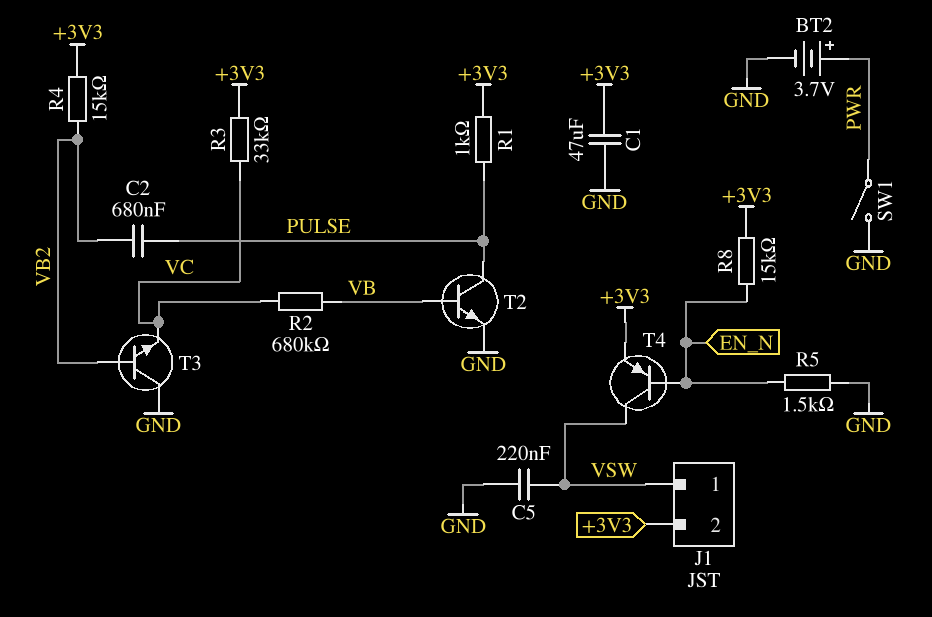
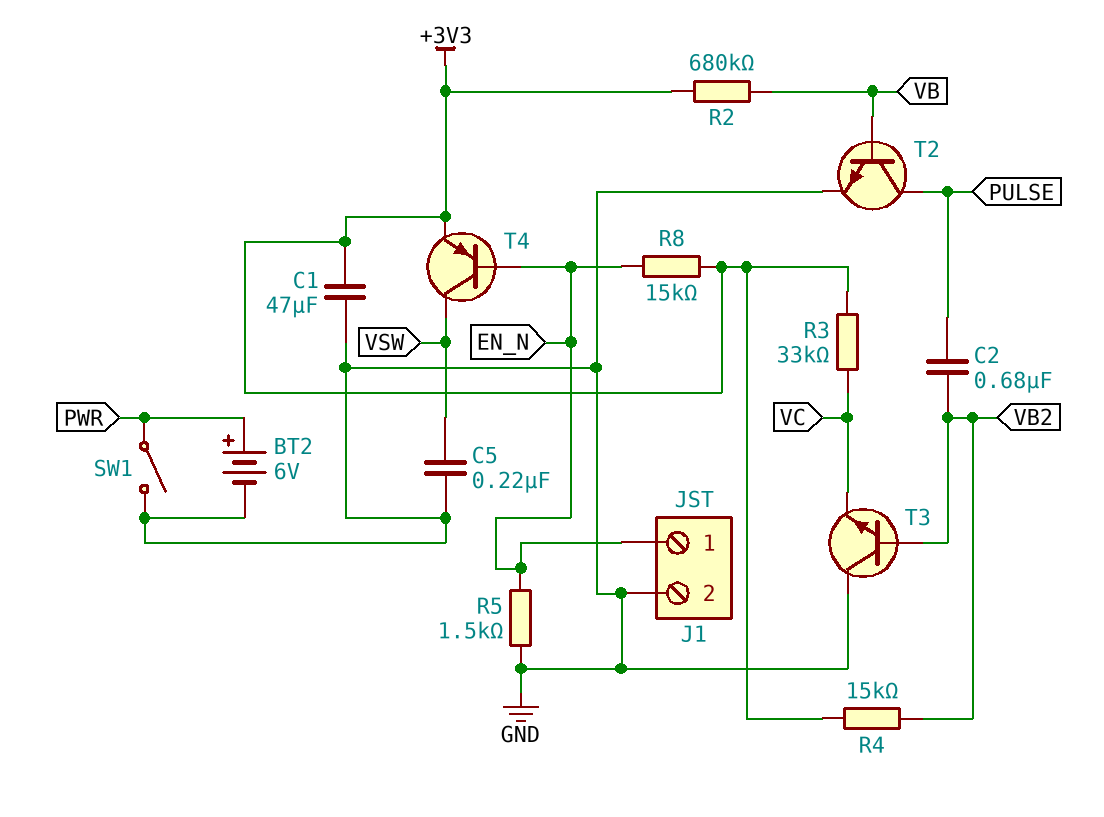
BT2: 3.7V (plus PWR, minus GND) -> 6V (plus PWR, minus GND)
J1 pin 1: VSW -> EN_N
J1 pin 2: +3V3 -> GND
R1: 1k (+3V3, PULSE) -> none
R2: 680k (VB, VC) -> 680k (+3V3, VB)

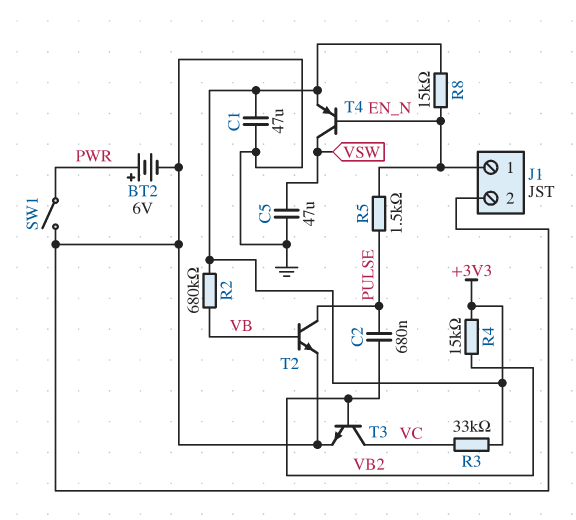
C5: 220nF (GND, VSW) -> 47uF (GND, VSW)
R5: 1.5k (EN_N, GND) -> 1.5k (EN_N, PULSE)
T3: NPN (B VB2, C GND, E VC) -> NPN (B VB2, C VC, E GND)

